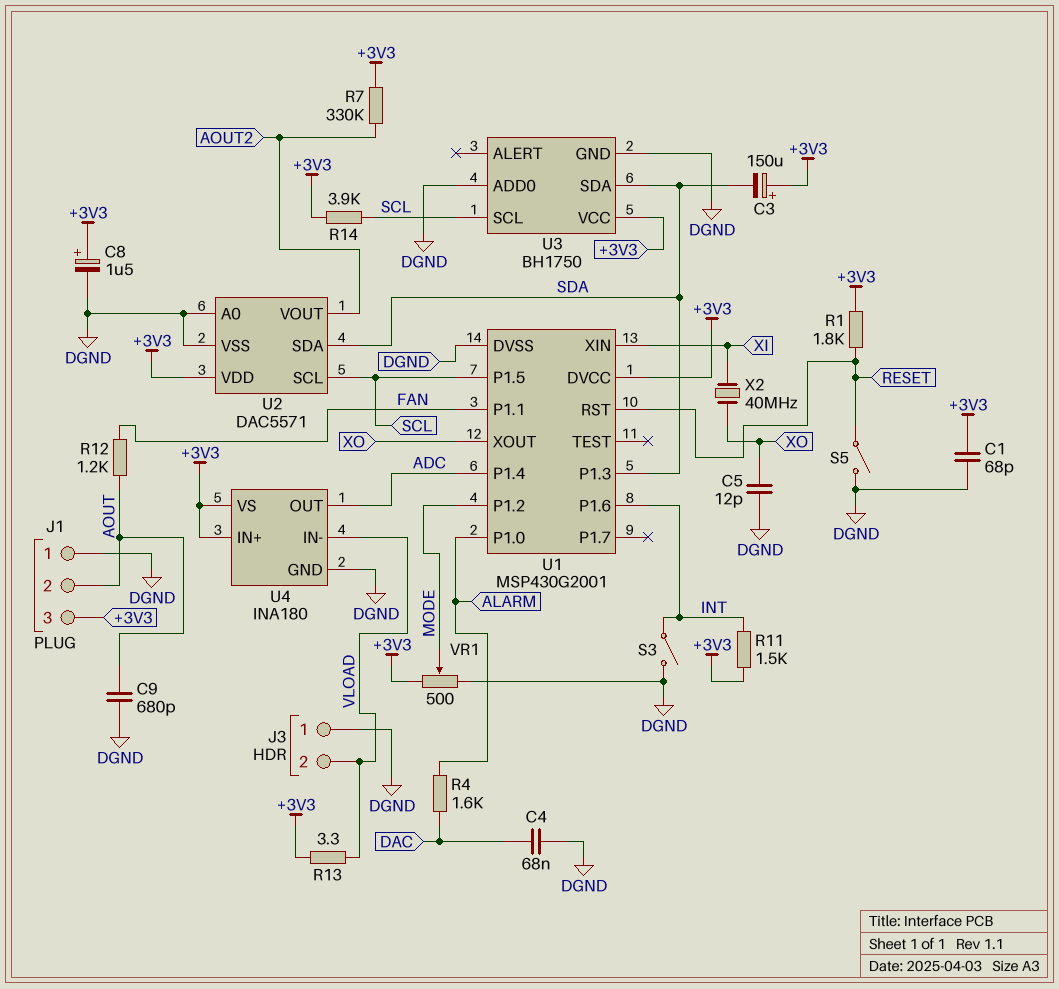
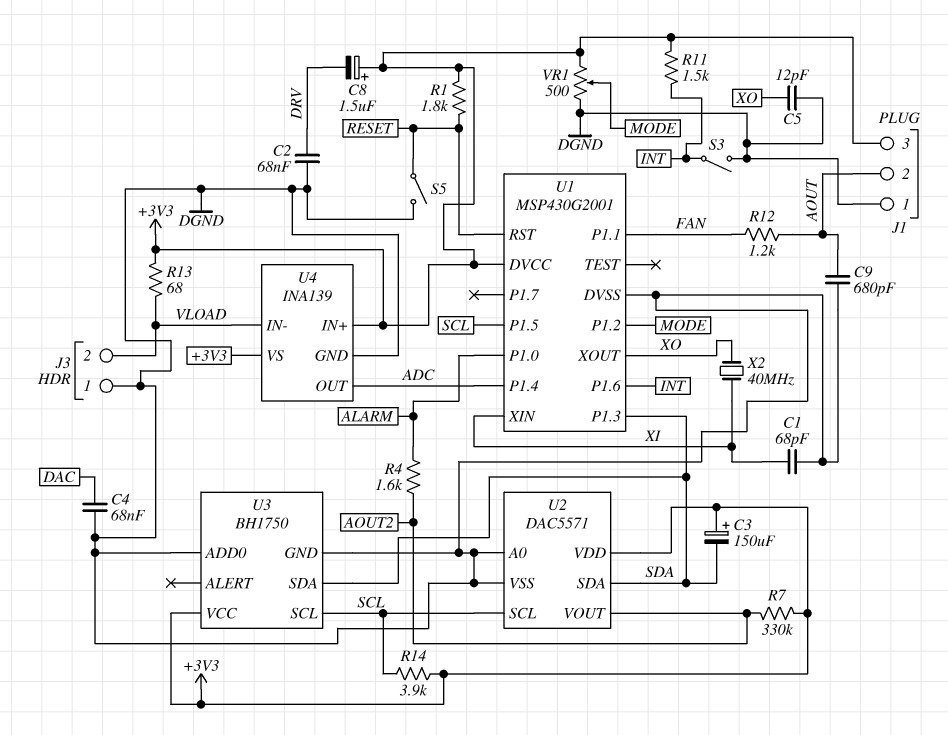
C1: 68pF (+3V3, DGND) -> 68pF (DGND, XI)
C2: none -> 68nF (DGND, DRV)
C8: 1.5uF (plus +3V3, minus DGND) -> 1.5uF (plus +3V3, minus DRV)
R4: 1.6k (ALARM, DAC) -> 1.6k (ALARM, AOUT2)
R13: 3.3 (+3V3, VLOAD) -> 68 (+3V3, VLOAD)
U4: INA180 -> INA139

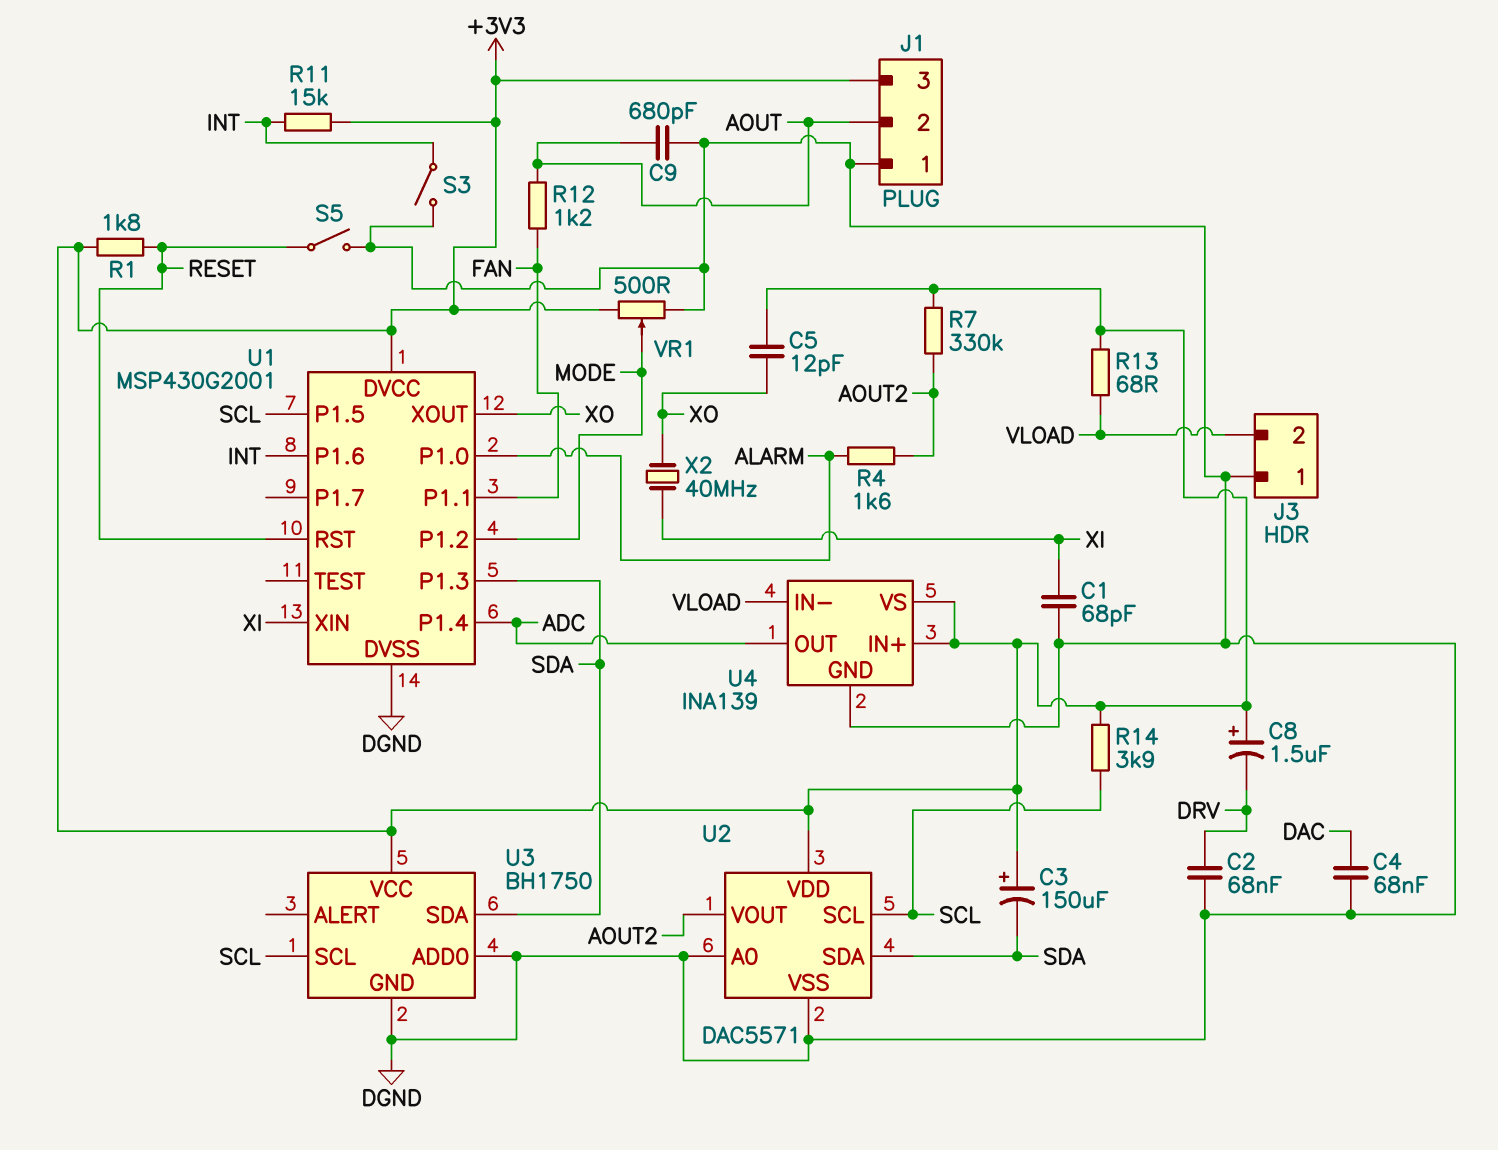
C5: 12pF (DGND, XO) -> 12pF (+3V3, XO)
R11: 1.5k (+3V3, INT) -> 15k (+3V3, INT)

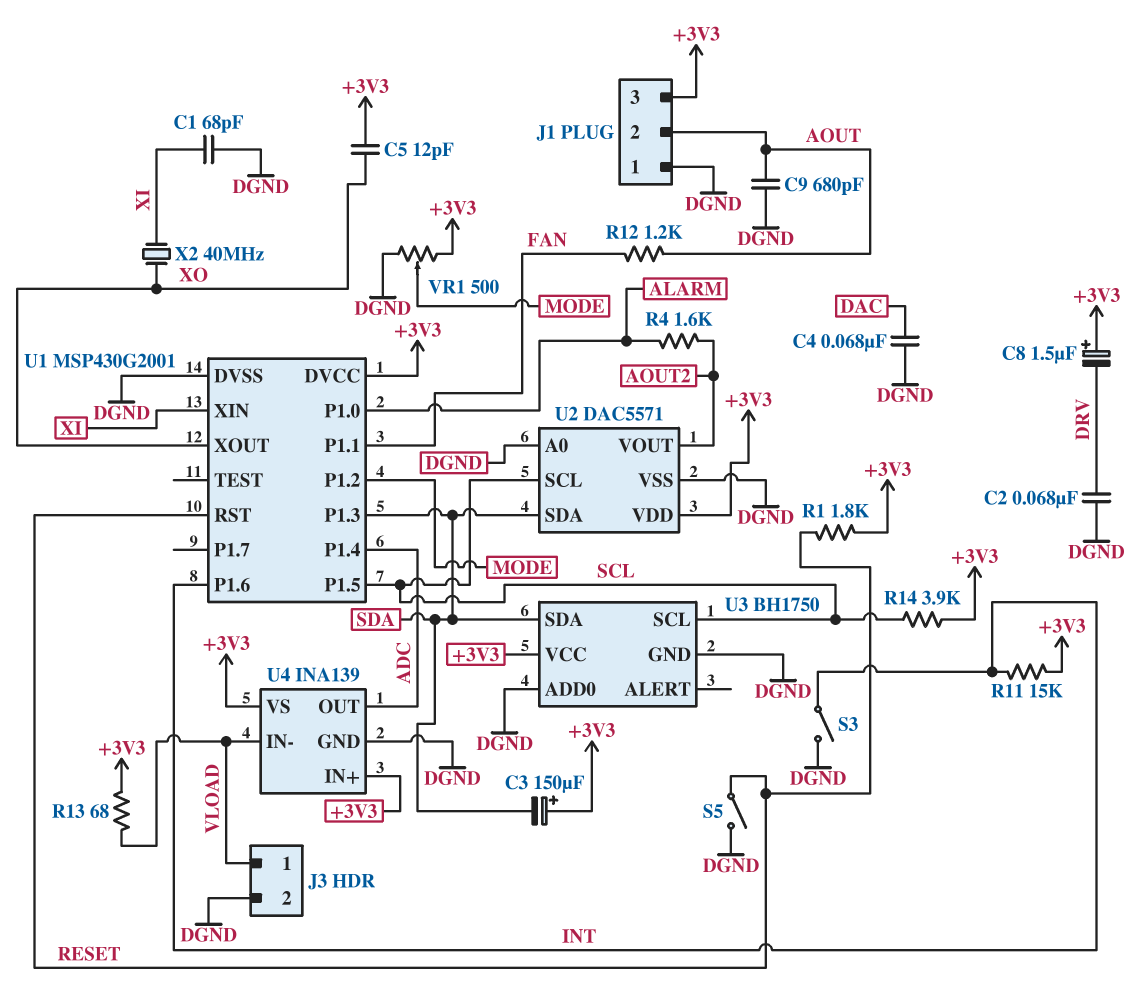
J3 pin 1: DGND -> VLOAD
J3 pin 2: VLOAD -> DGND
R7: 330k (+3V3, AOUT2) -> none

